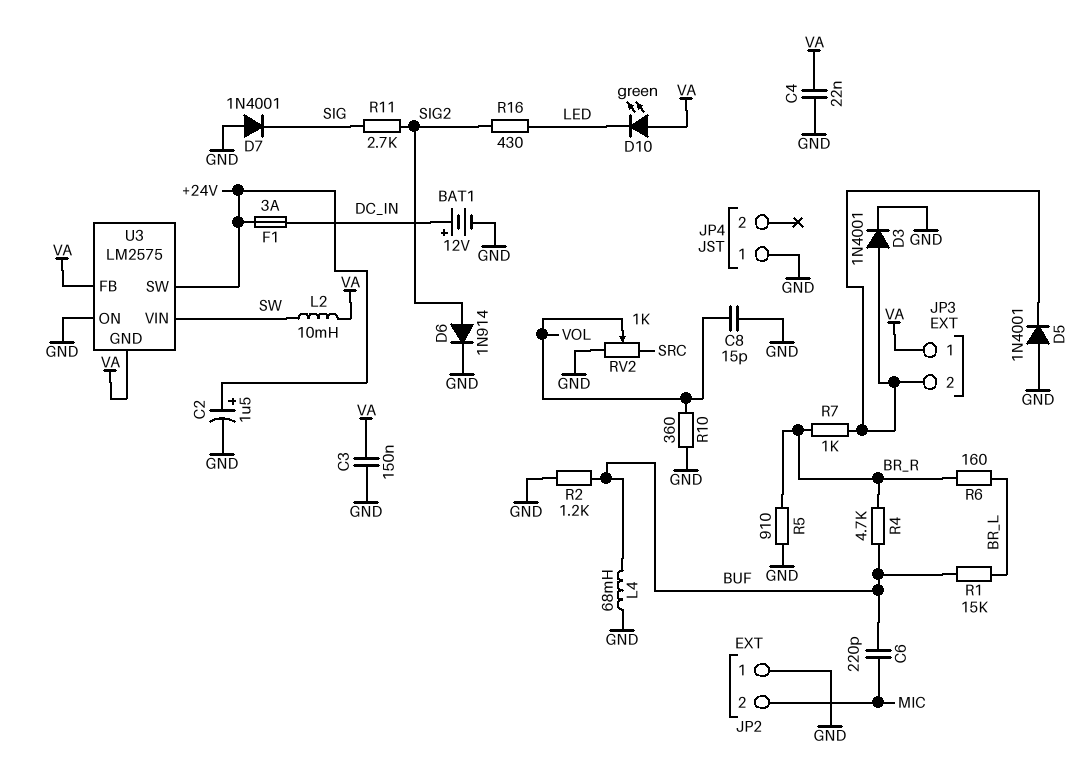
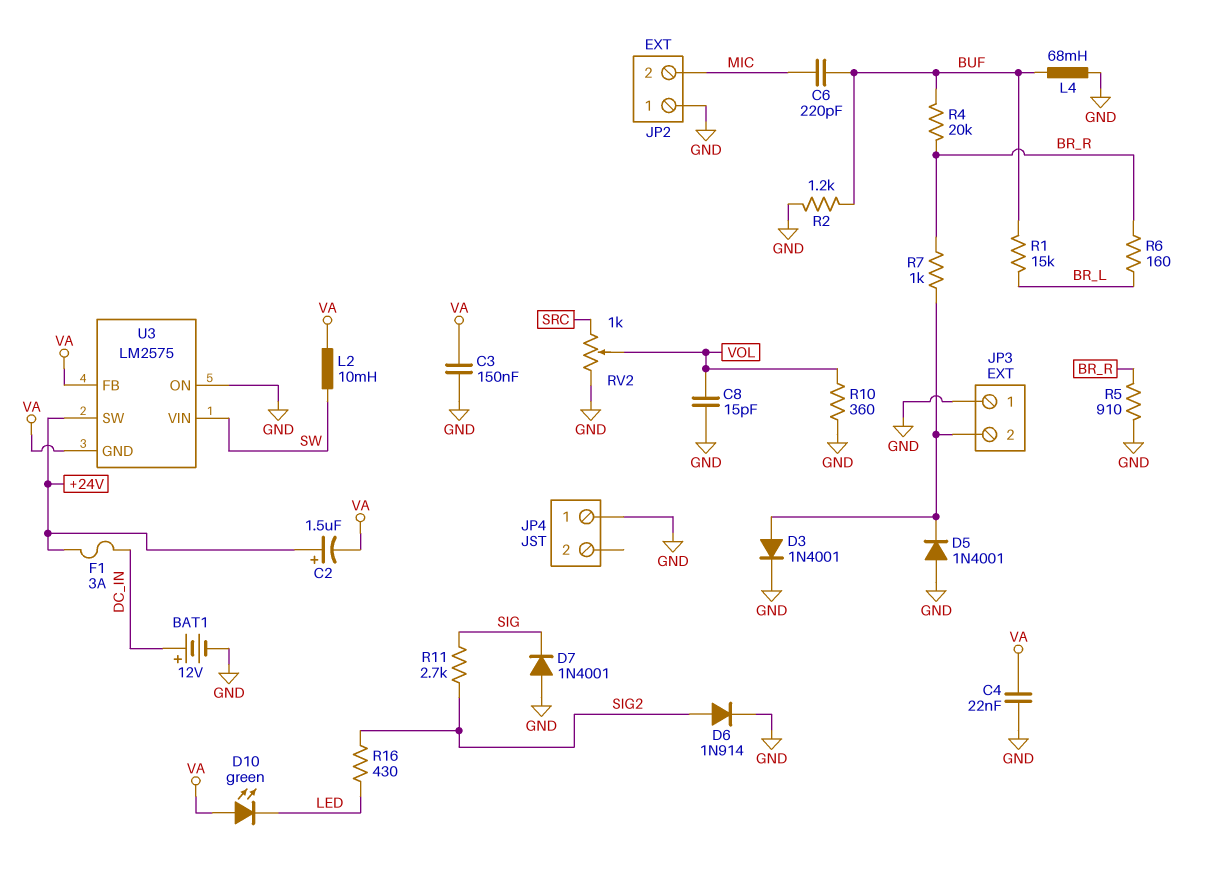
C2: 1.5uF (plus +24V, minus GND) -> 1.5uF (plus +24V, minus VA)
JP3 pin 1: VA -> GND
R4: 4.7k (BR_R, BUF) -> 20k (BR_R, BUF)

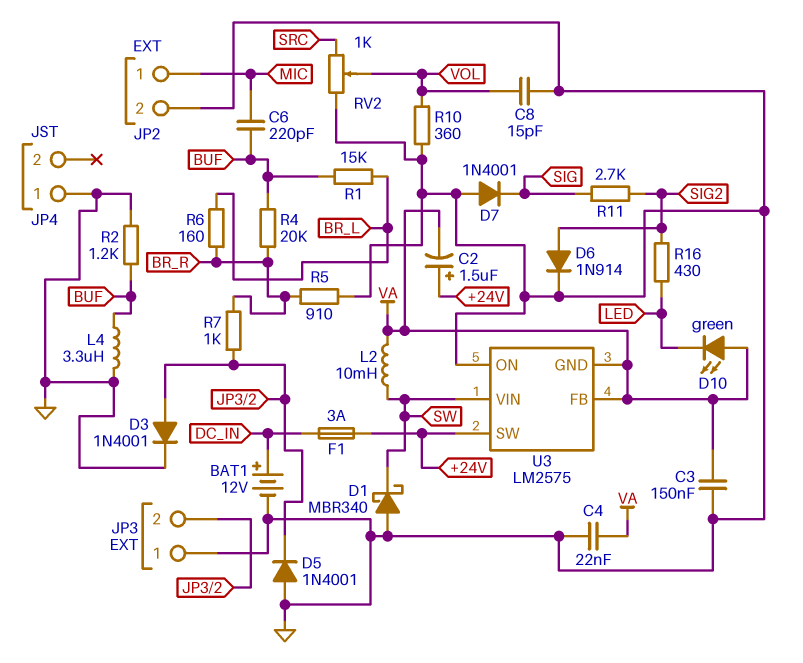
D1: none -> schottky MBR340 (A GND, K SW)
JP2 pin 1: GND -> MIC
JP2 pin 2: MIC -> GND
L4: 68mH (BUF, GND) -> 3.3uH (BUF, GND)

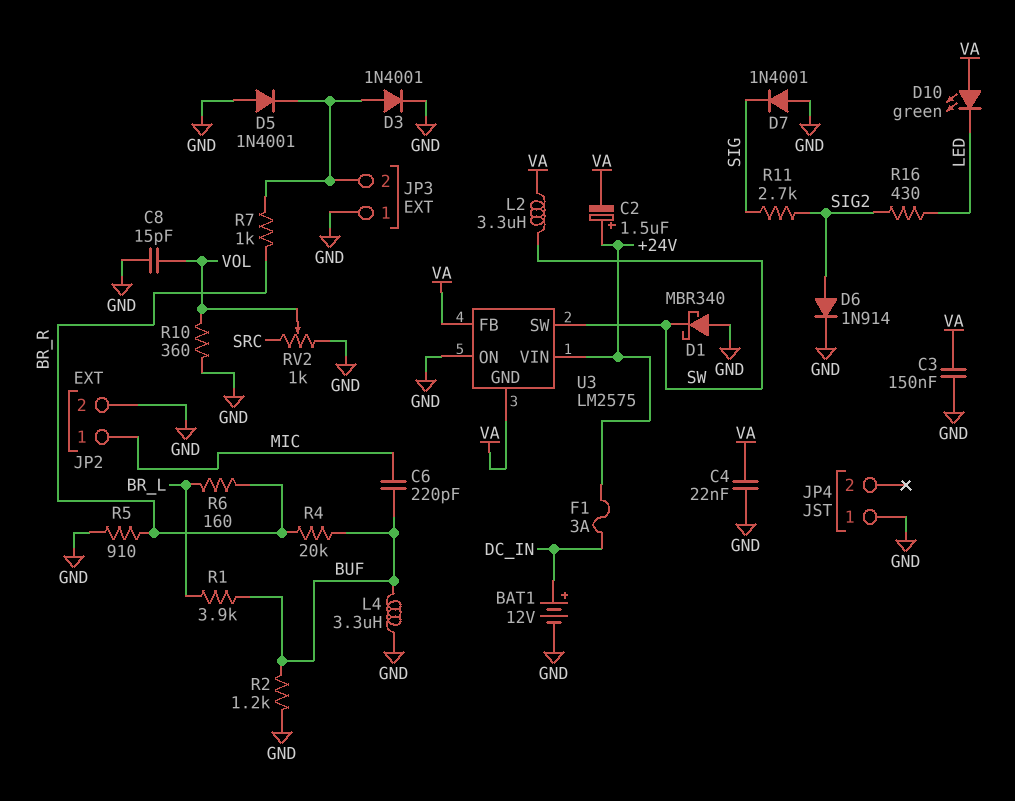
L2: 10mH (SW, VA) -> 3.3uH (SW, VA)
R1: 15k (BR_L, BUF) -> 3.9k (BR_L, BUF)
U3 pin SW: +24V -> SW
U3 pin VIN: SW -> +24V

